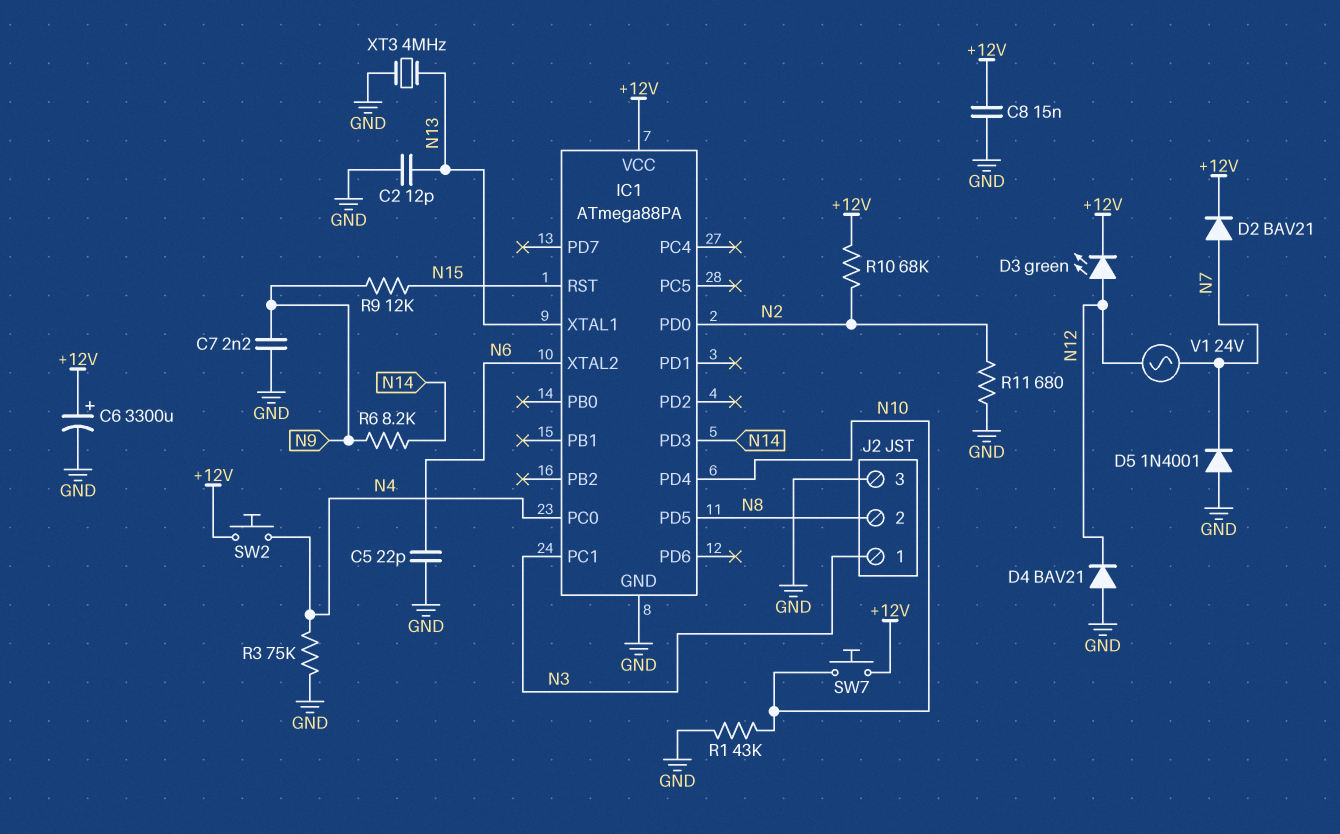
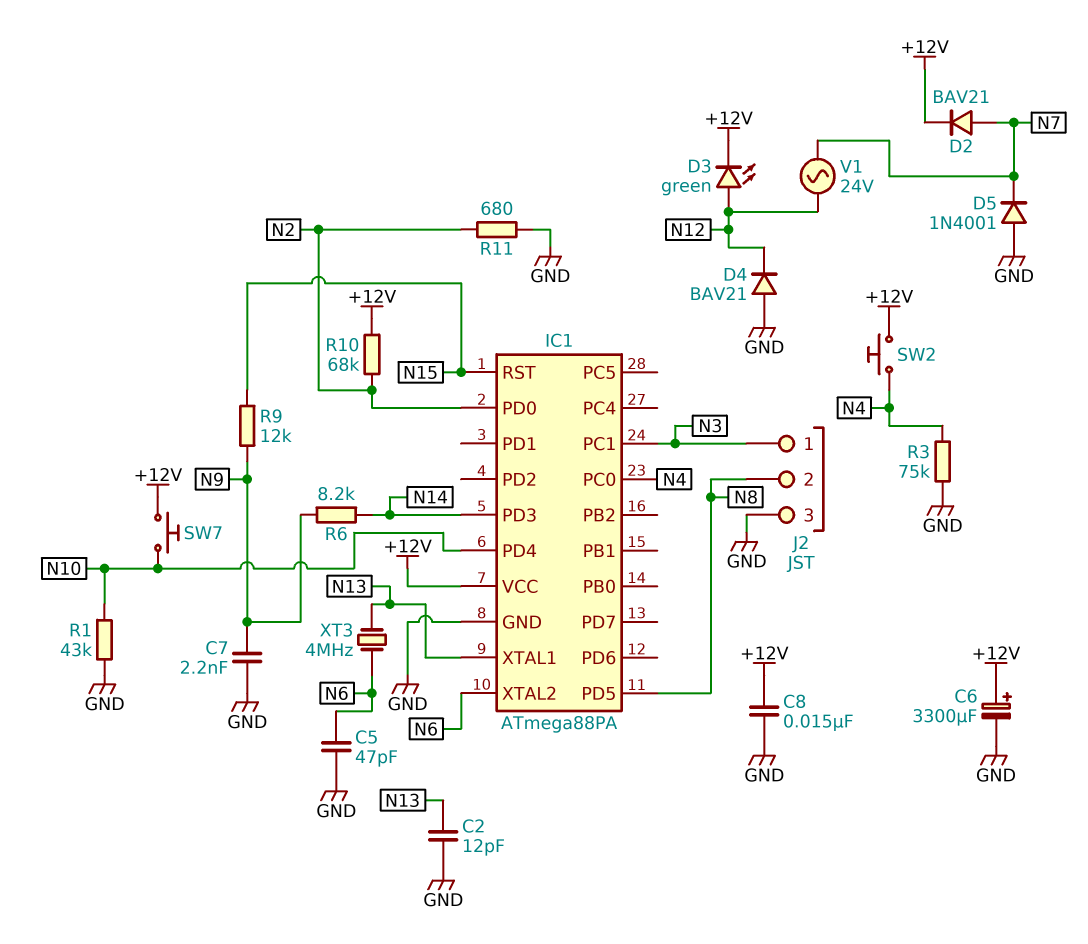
C5: 22pF (GND, N6) -> 47pF (GND, N6)
XT3: 4MHz (GND, N13) -> 4MHz (N6, N13)

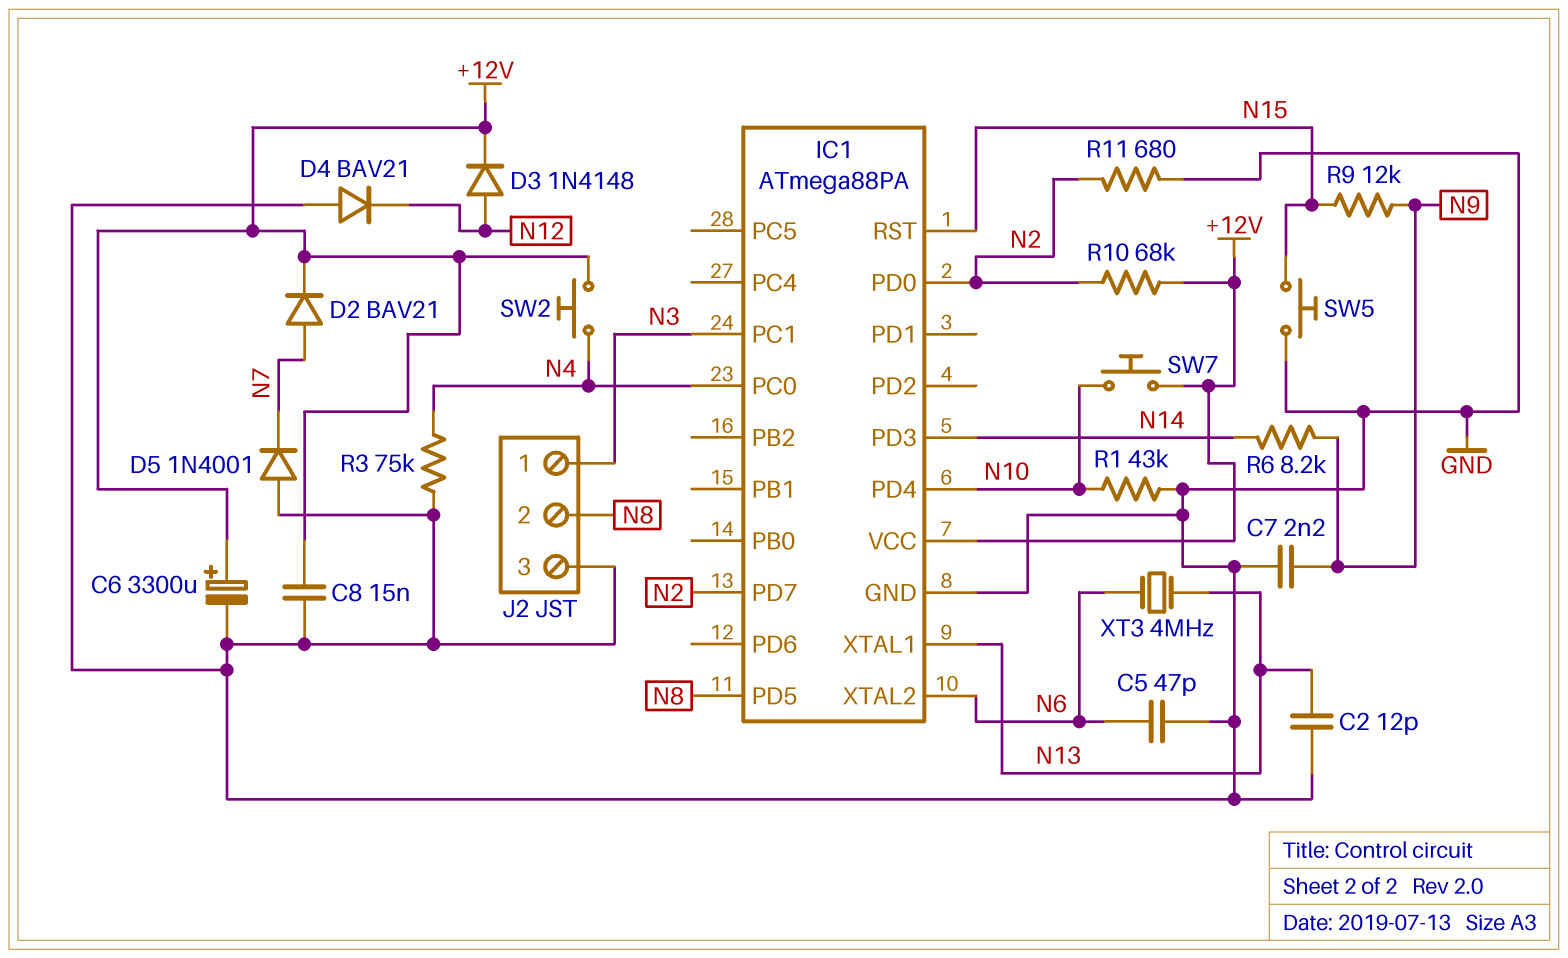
D3: LED green (A N12, K +12V) -> diode 1N4148 (A N12, K +12V)
IC1 pin PD7: none -> N2
SW5: none -> button (GND, N15)
V1: AC 24V (N7, N12) -> none

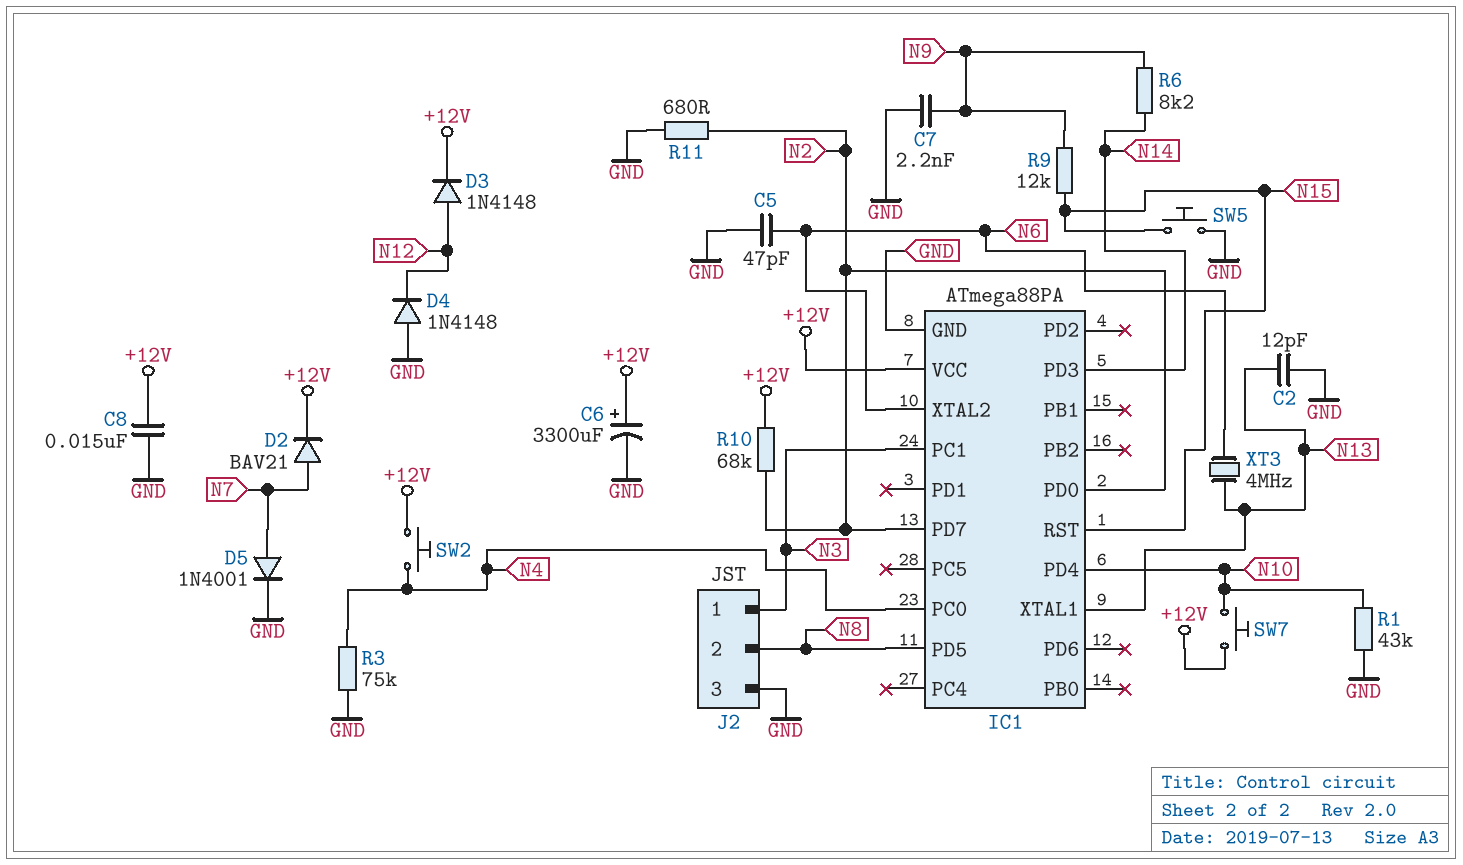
D4: diode BAV21 (A GND, K N12) -> diode 1N4148 (A GND, K N12)
D5: diode 1N4001 (A GND, K N7) -> diode 1N4001 (A N7, K GND)

